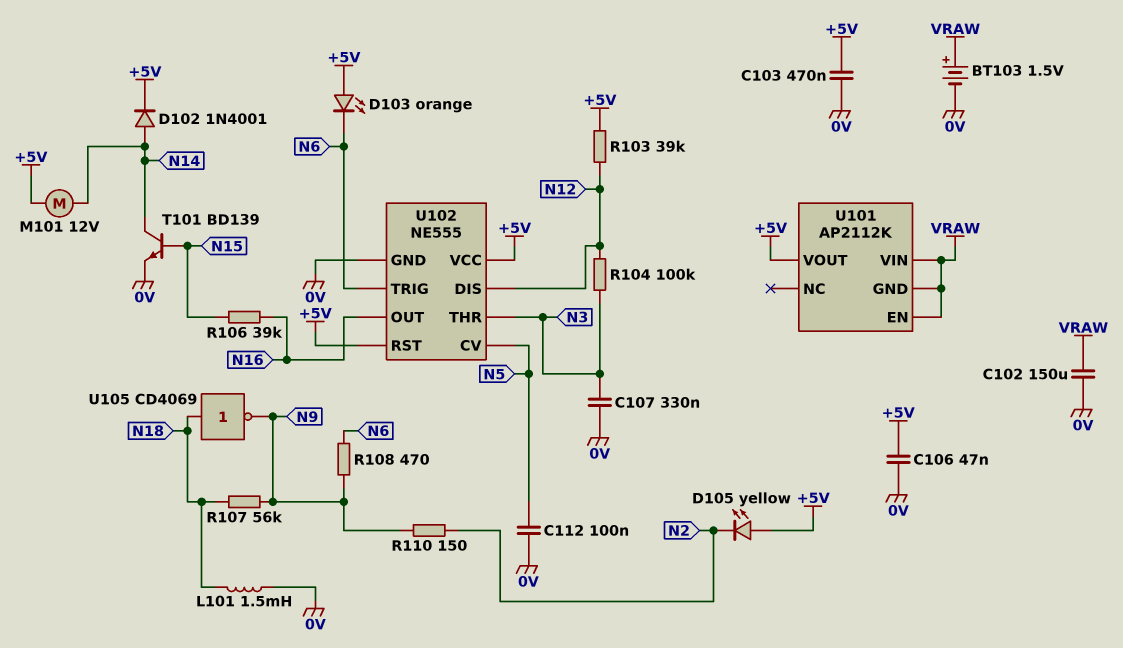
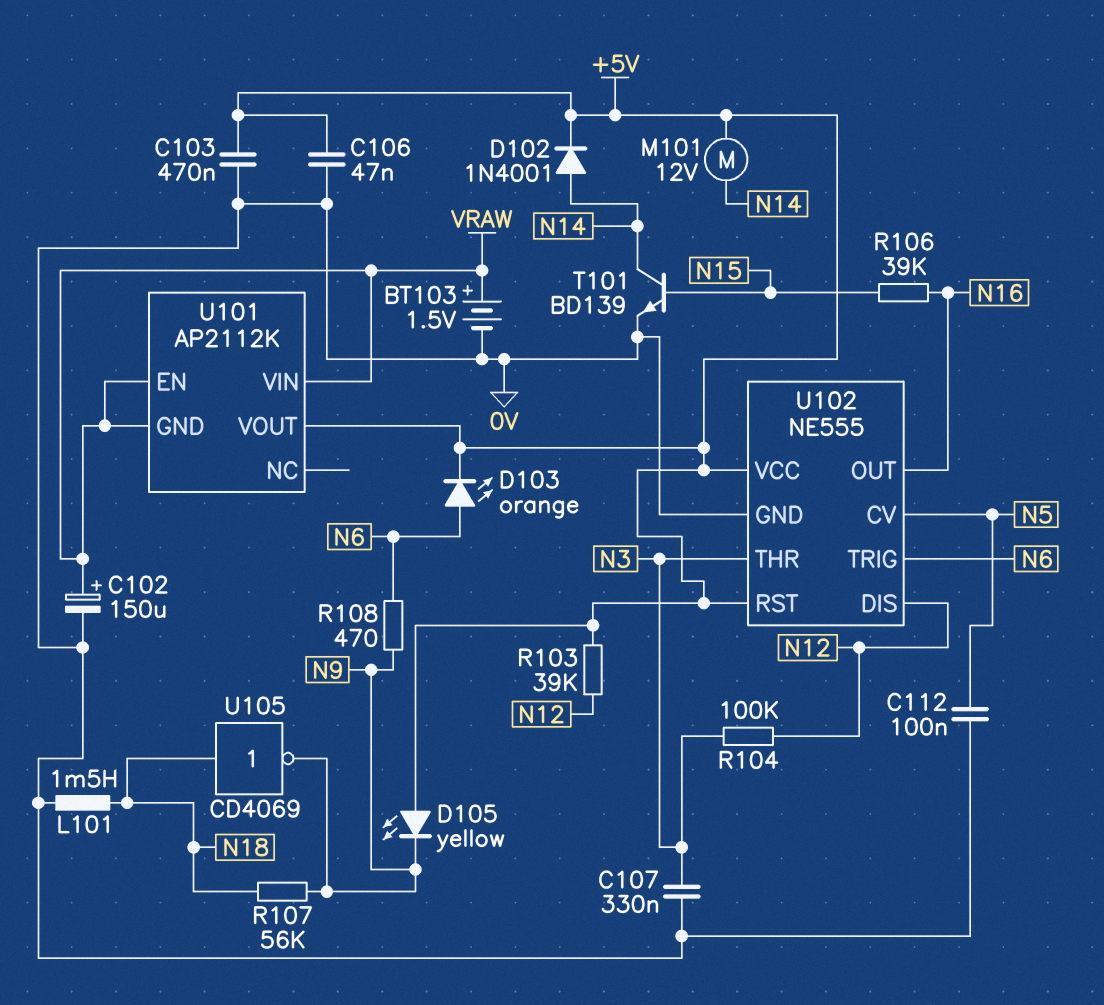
C102: 150uF (0V, VRAW) -> 150uF (plus VRAW, minus 0V)
D103: LED orange (A +5V, K N6) -> LED orange (A N6, K +5V)
D105: LED yellow (A +5V, K N2) -> LED yellow (A +5V, K N9)
R110: 150 (N2, N9) -> none

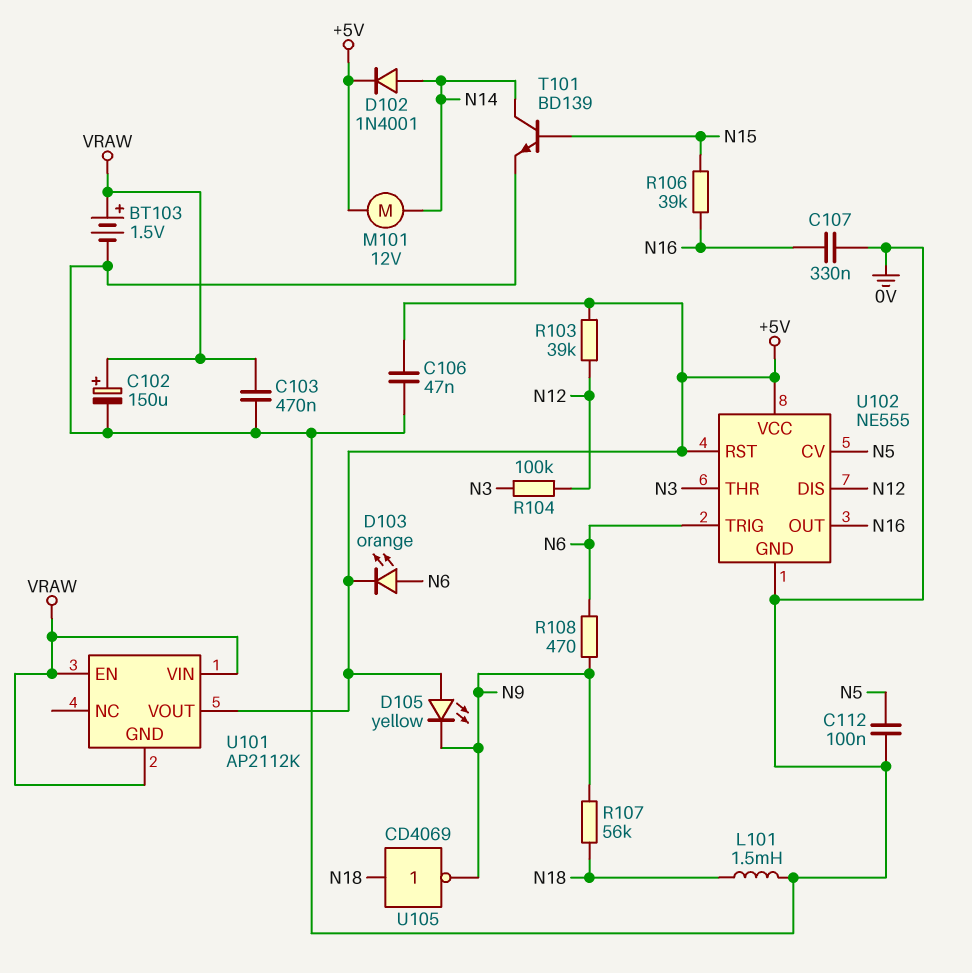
C103: 470nF (+5V, 0V) -> 470nF (0V, VRAW)
C107: 330nF (0V, N3) -> 330nF (0V, N16)

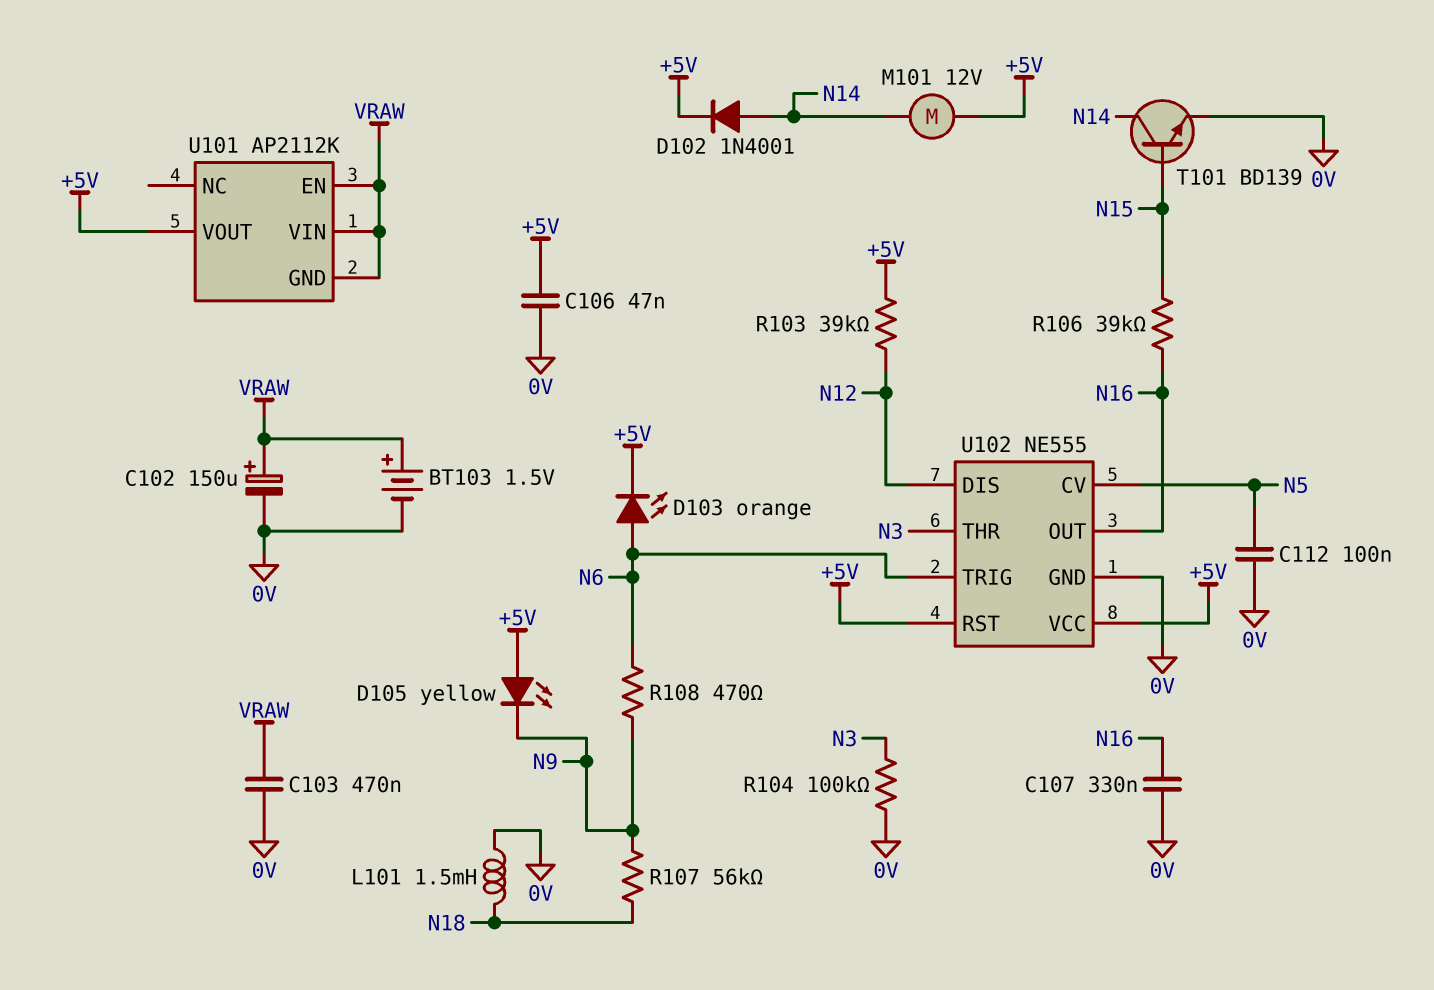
R104: 100k (N3, N12) -> 100k (0V, N3)
U105: NOT CD4069 (in N18, out N9) -> none

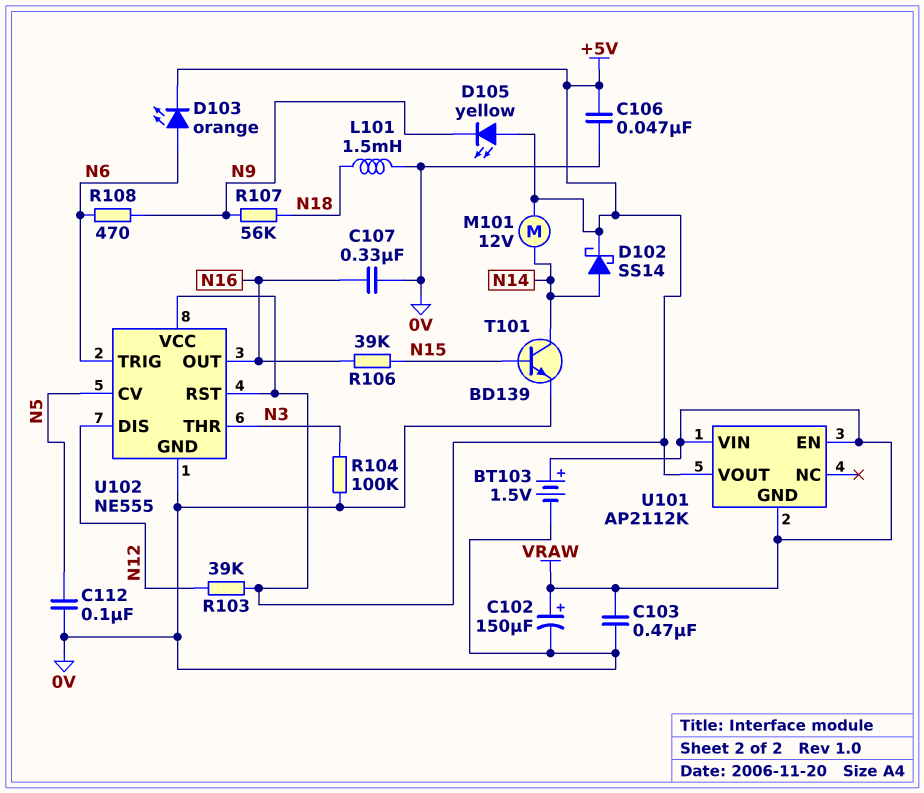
D102: diode 1N4001 (A N14, K +5V) -> schottky SS14 (A N14, K +5V)

